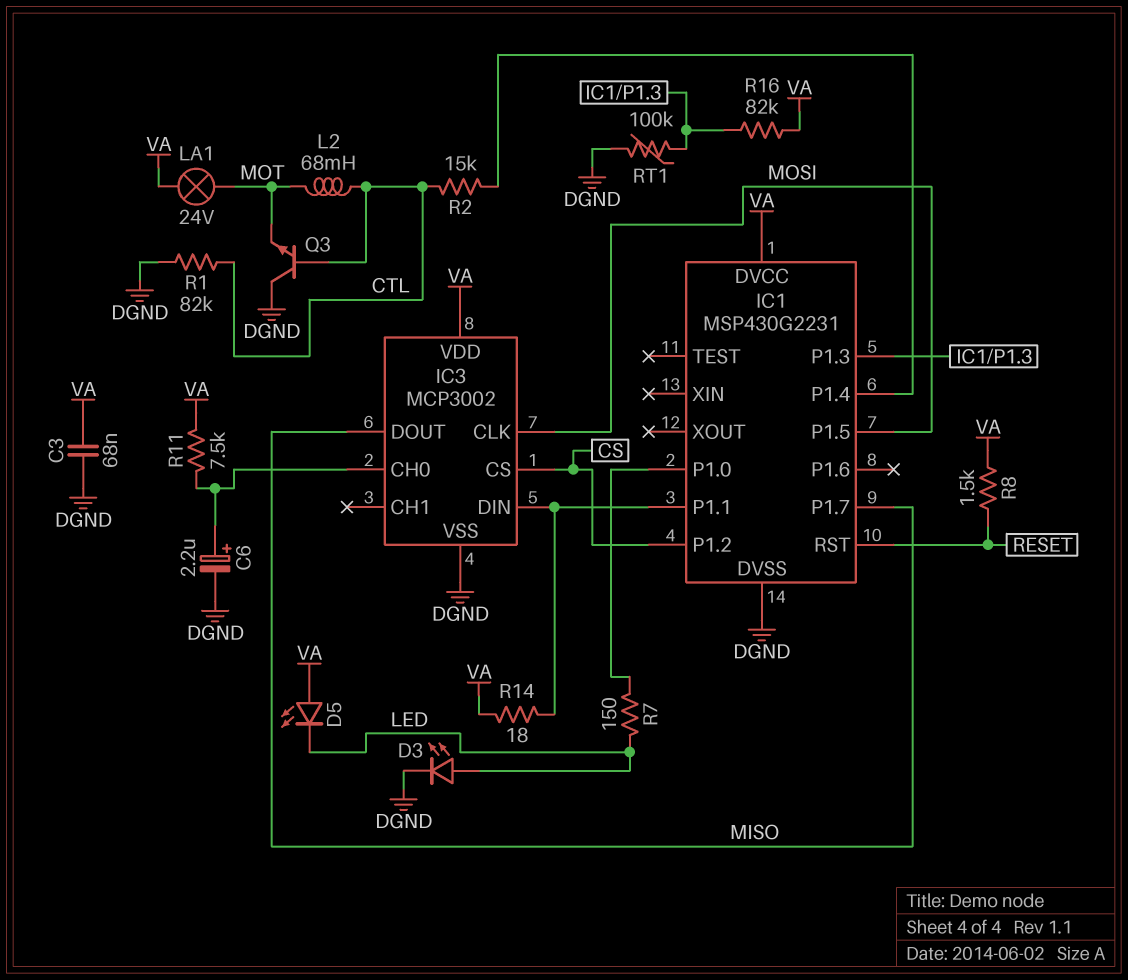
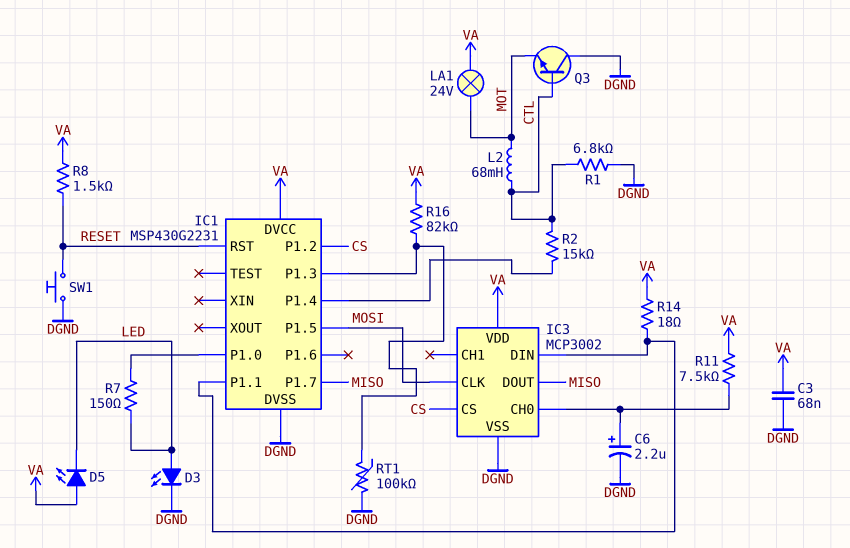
R1: 82k (CTL, DGND) -> 6.8k (CTL, DGND)
SW1: none -> button (DGND, RESET)

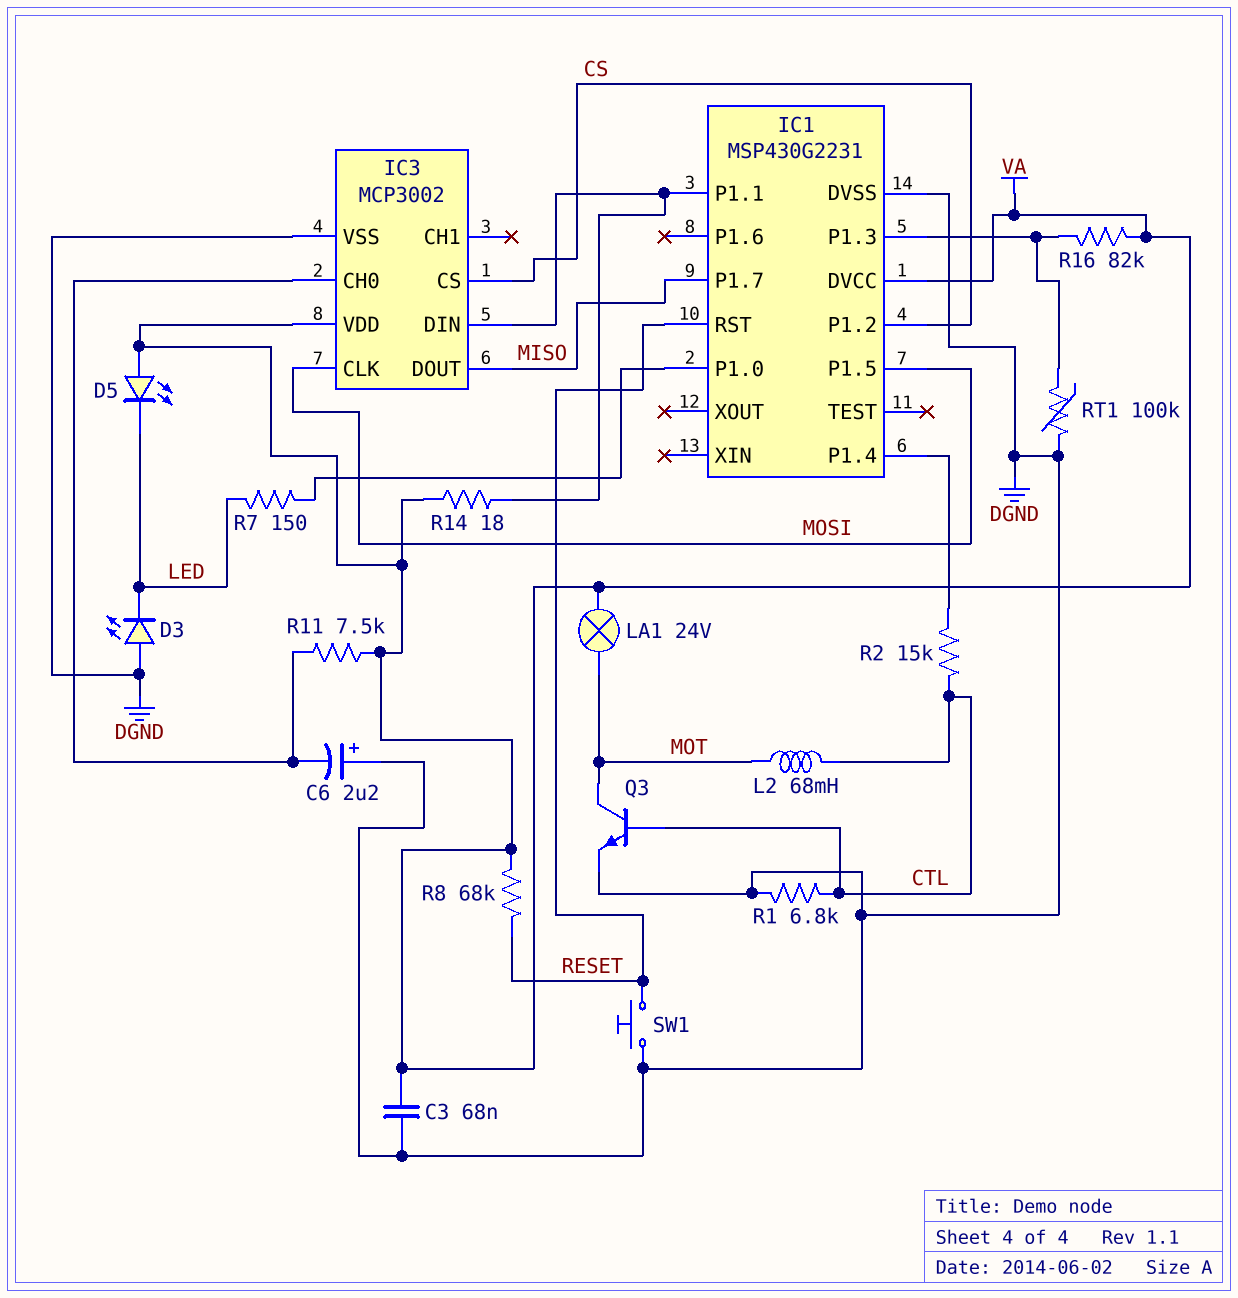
C6: 2.2uF (plus IC3/CH0, minus DGND) -> 2.2uF (plus DGND, minus IC3/CH0)
D3: LED (A LED, K DGND) -> LED (A DGND, K LED)
Q3: NPN (B CTL, C DGND, E MOT) -> NPN (B CTL, C MOT, E DGND)
R8: 1.5k (RESET, VA) -> 68k (RESET, VA)

